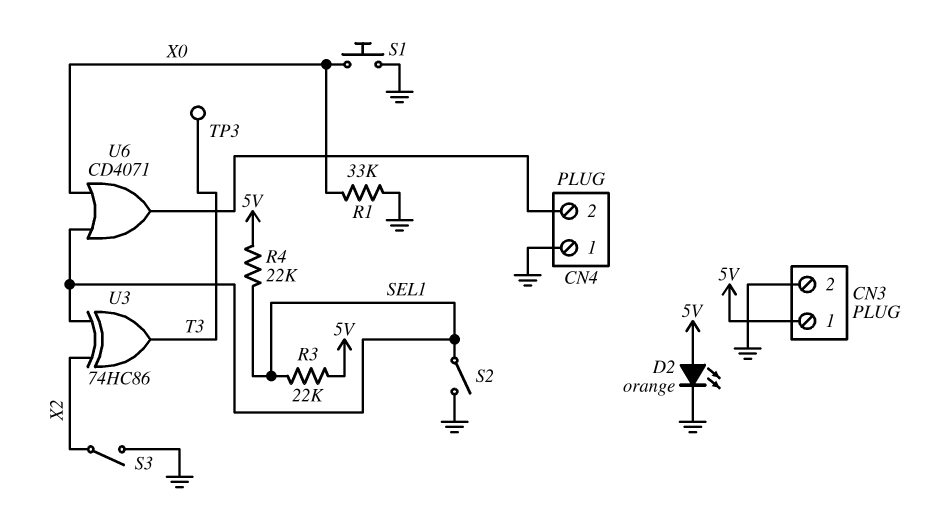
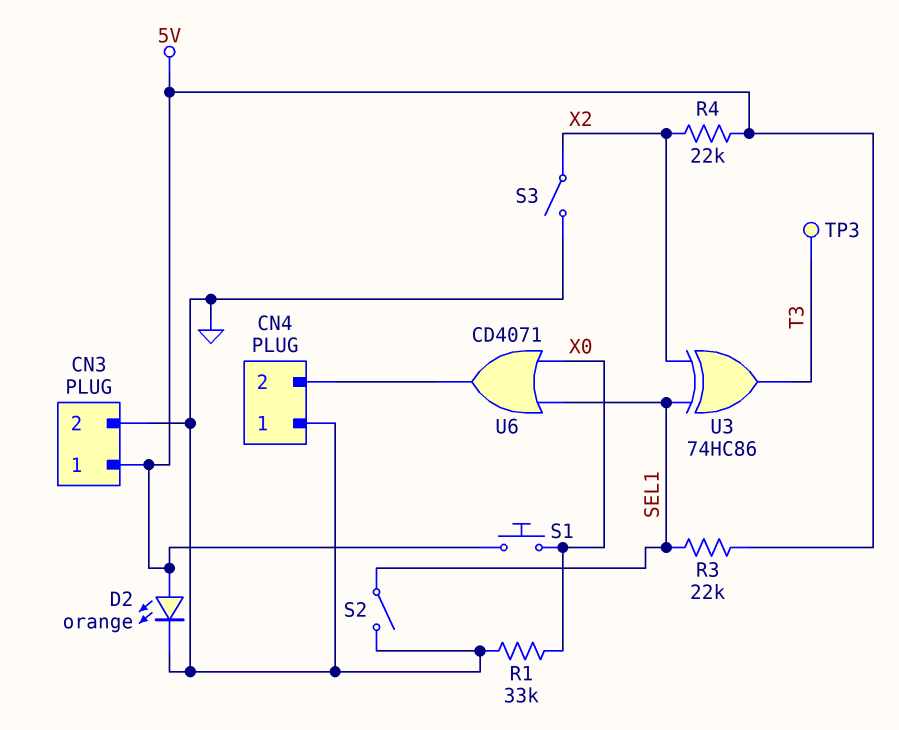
R4: 22k (5V, SEL1) -> 22k (5V, X2)
S1: button (GND, X0) -> button (5V, X0)

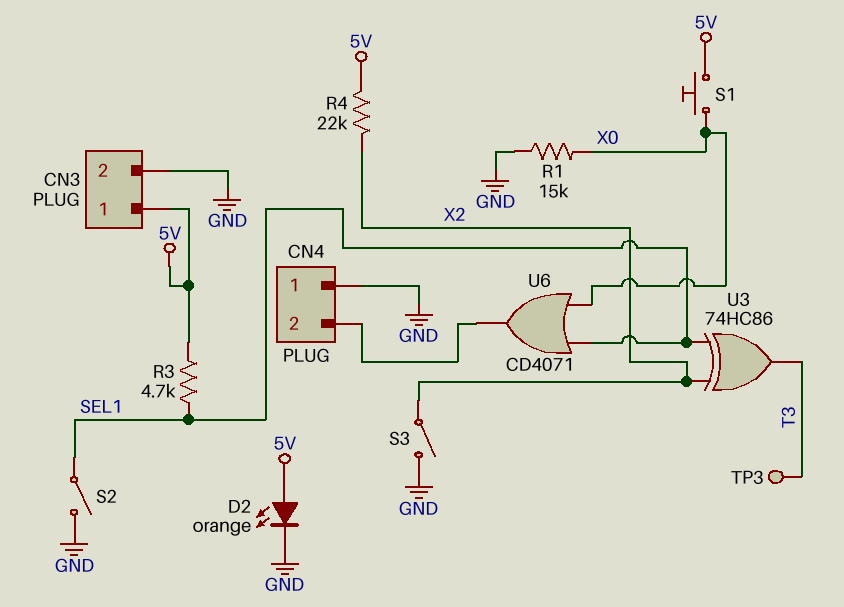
R1: 33k (GND, X0) -> 15k (GND, X0)
R3: 22k (5V, SEL1) -> 4.7k (5V, SEL1)

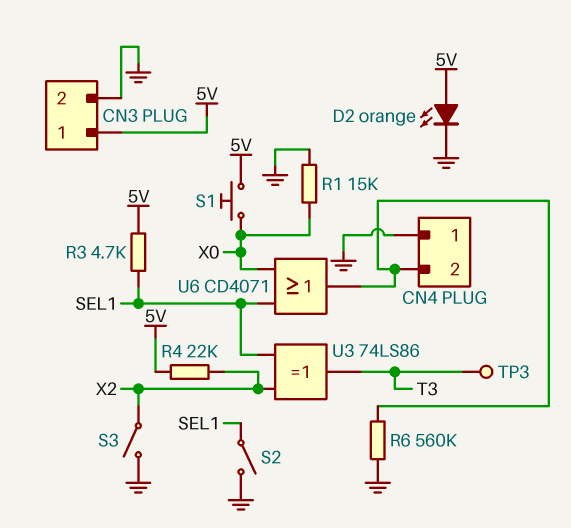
R6: none -> 560k (CN4/2, GND)
U3: XOR 74HC86 (in SEL1, in X2, out T3) -> XOR 74LS86 (in SEL1, in X2, out T3)

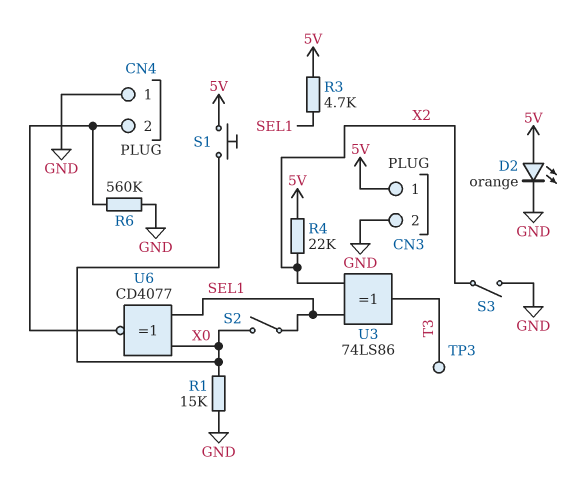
S2: switch (GND, SEL1) -> switch (SEL1, X0)
U6: OR CD4071 (in SEL1, in X0, out CN4/2) -> XNOR CD4077 (in SEL1, in X0, out CN4/2)

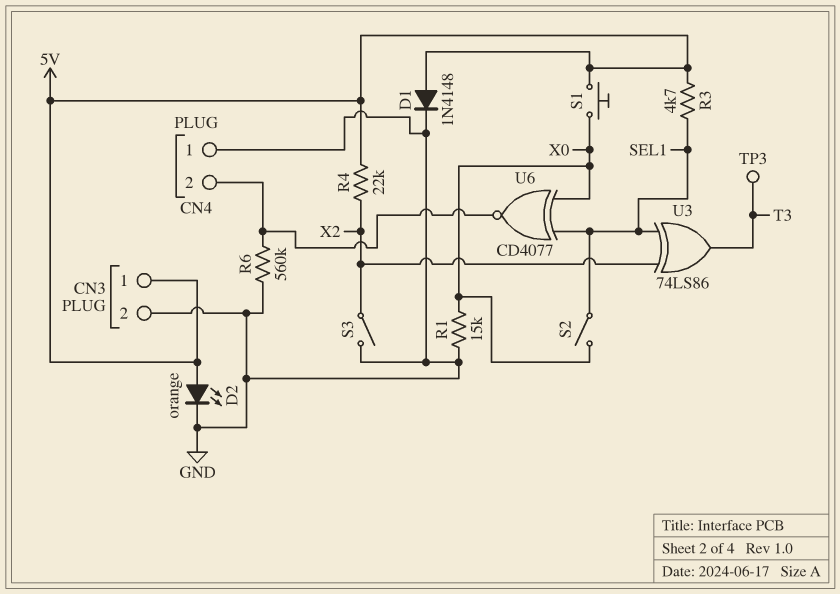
D1: none -> diode 1N4148 (A 5V, K GND)

